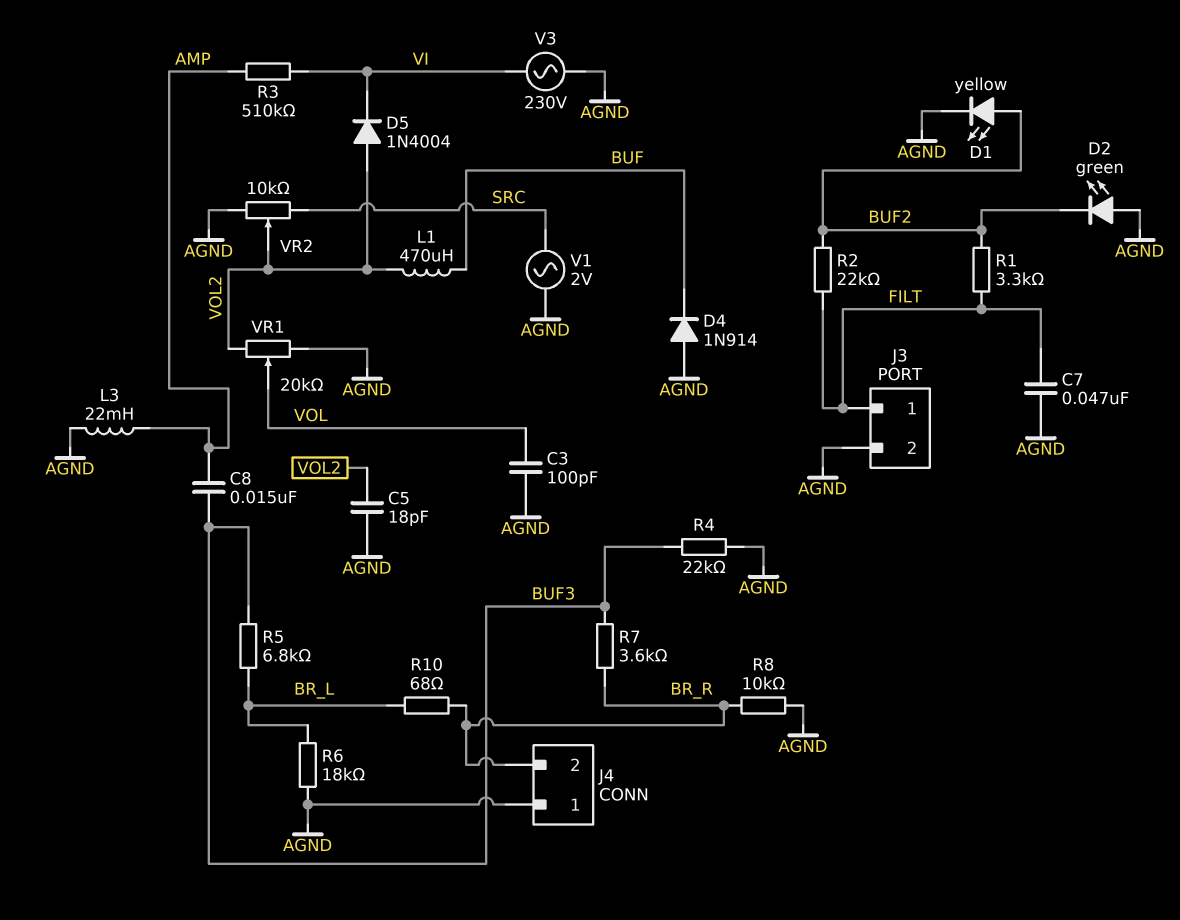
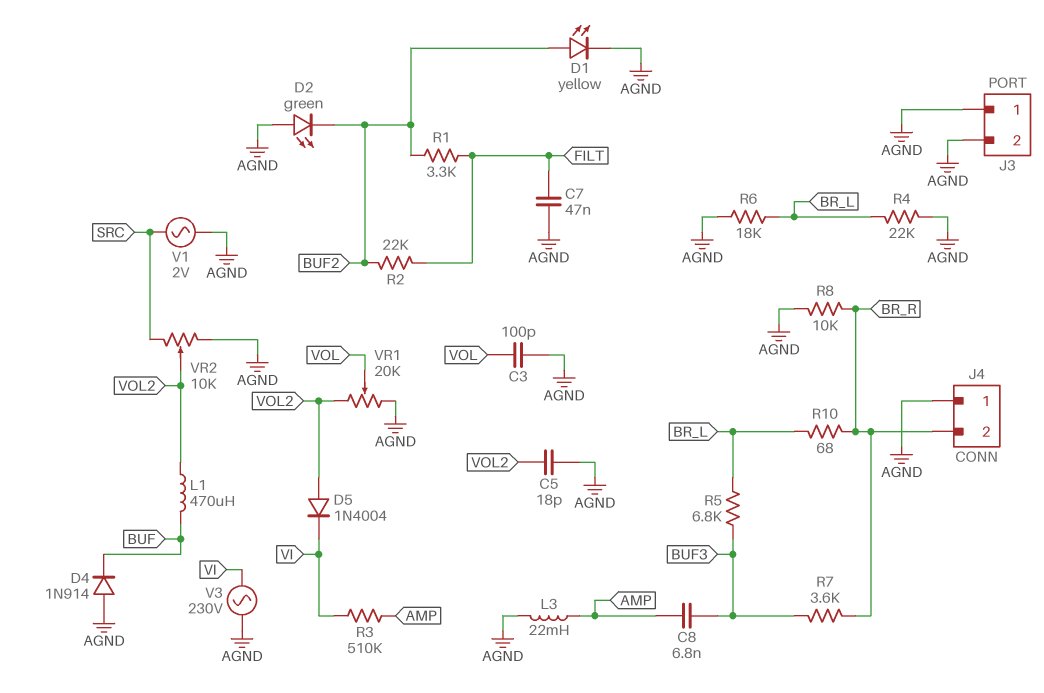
C8: 15nF (AMP, BUF3) -> 6.8nF (AMP, BUF3)
J3 pin 1: FILT -> AGND
R4: 22k (AGND, BUF3) -> 22k (AGND, BR_L)

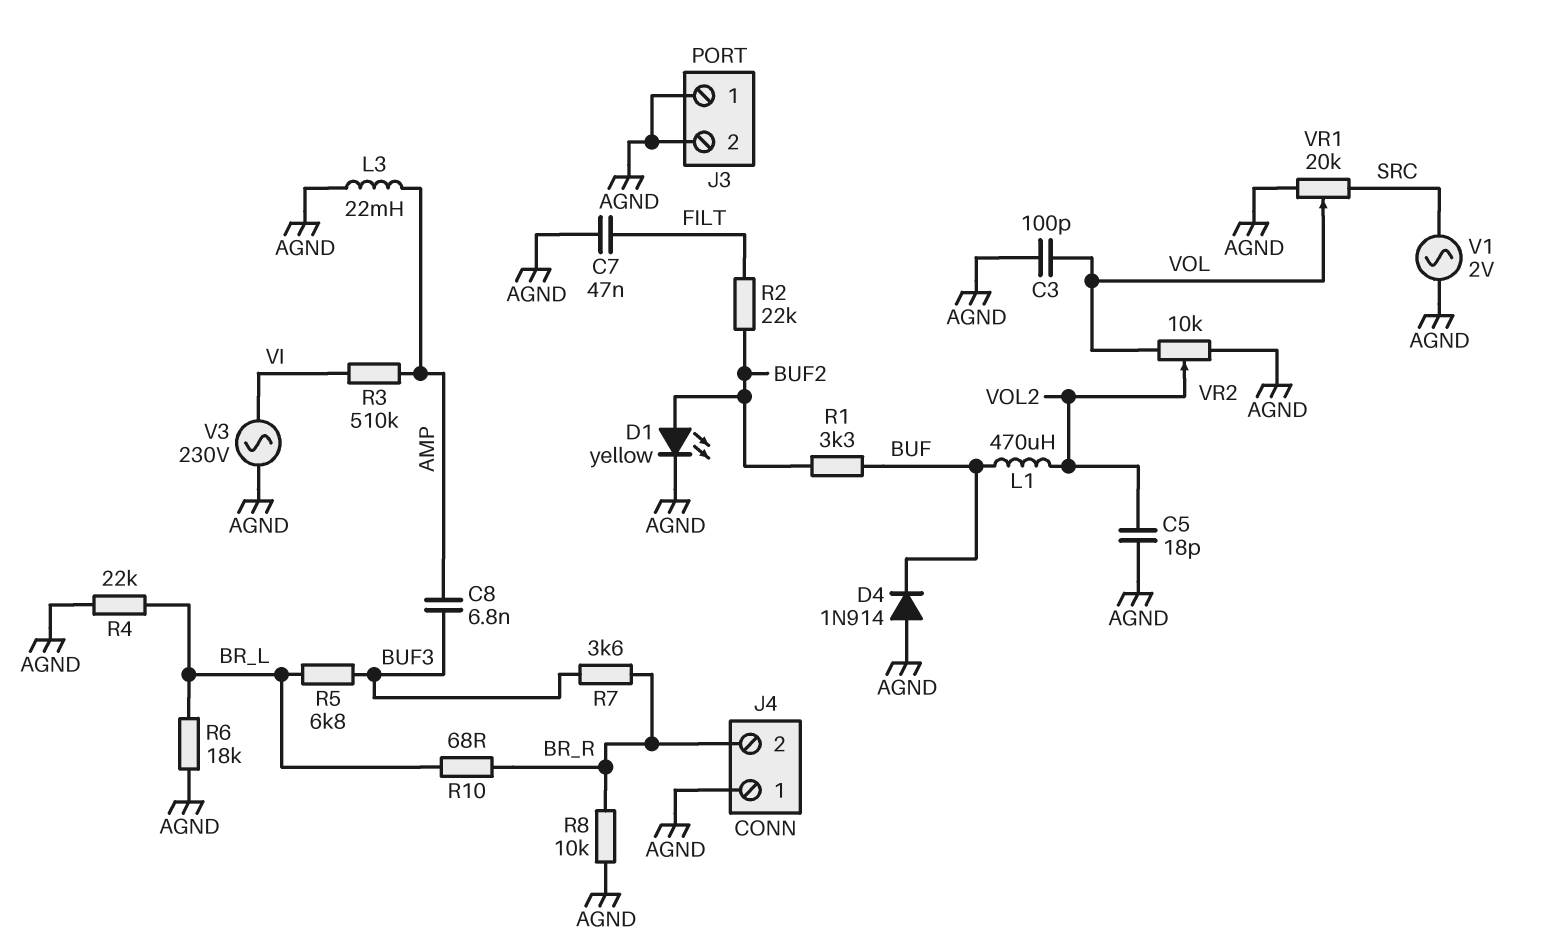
D2: LED green (A AGND, K BUF2) -> none
D5: diode 1N4004 (A VOL2, K VI) -> none
R1: 3.3k (BUF2, FILT) -> 3.3k (BUF, BUF2)
VR1: 20k (AGND, VOL2, wiper VOL) -> 20k (AGND, SRC, wiper VOL)
VR2: 10k (AGND, SRC, wiper VOL2) -> 10k (AGND, VOL, wiper VOL2)

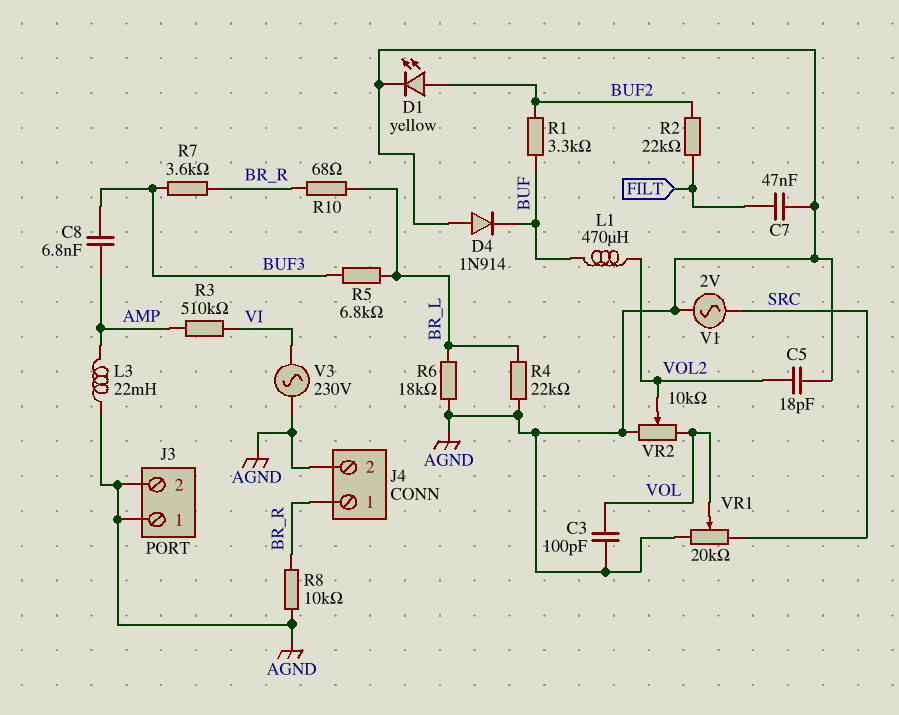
J4 pin 1: AGND -> BR_R
J4 pin 2: BR_R -> AGND

